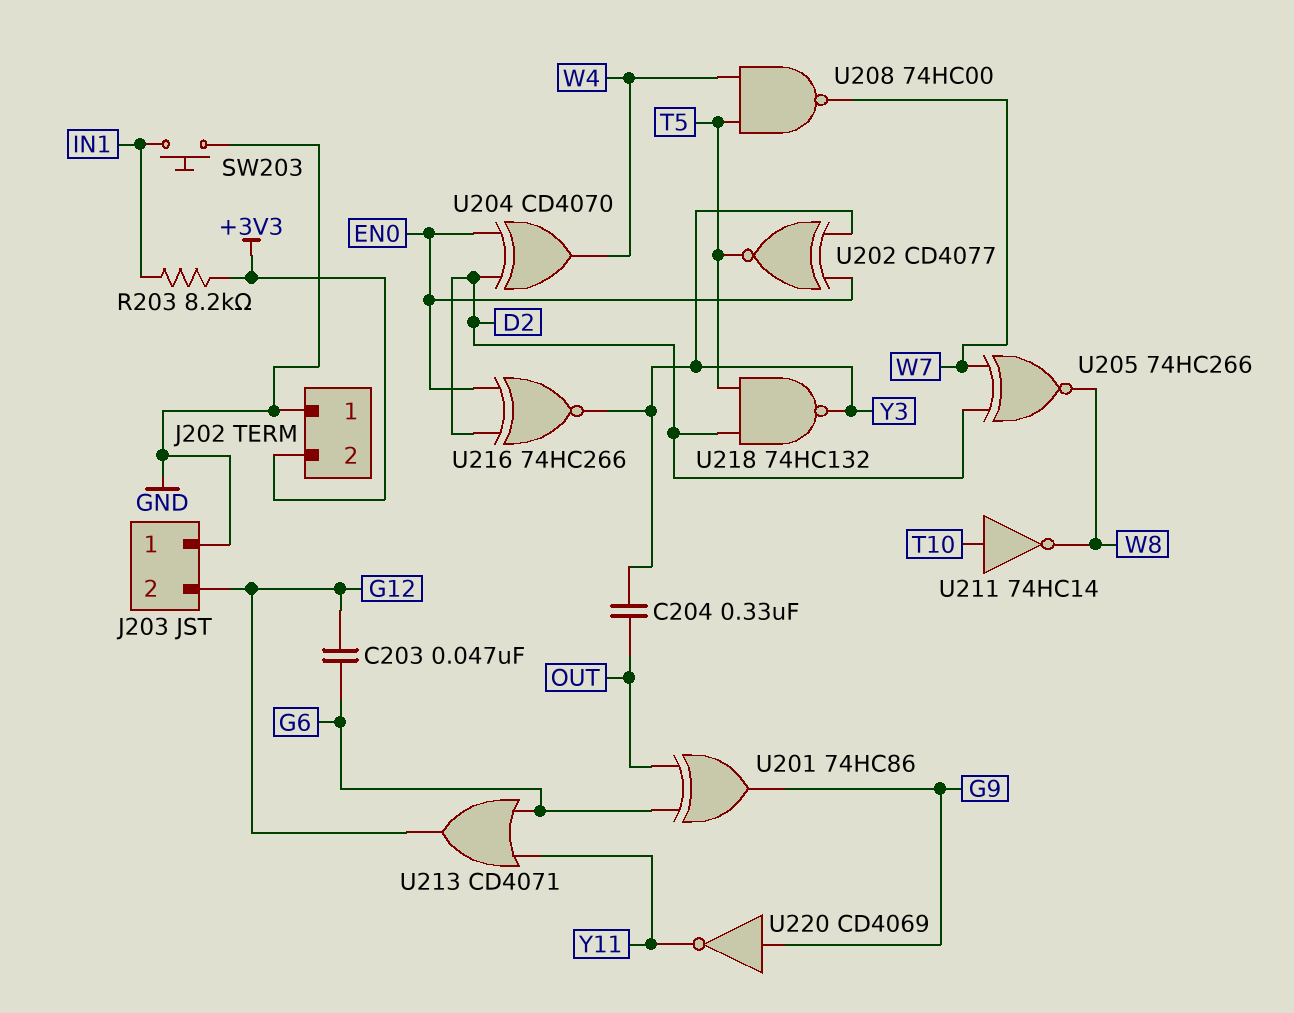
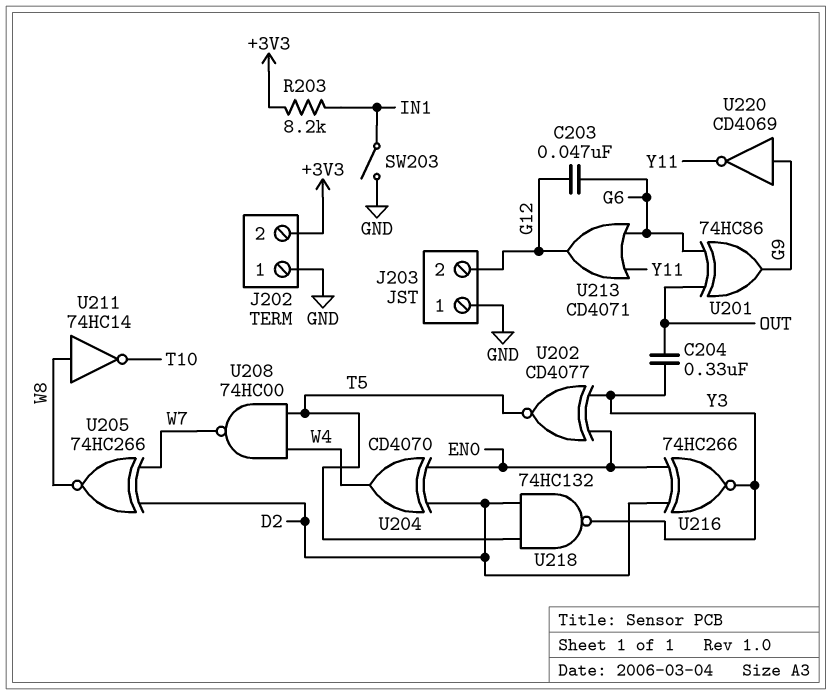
SW203: button (GND, IN1) -> switch (GND, IN1)
U211: NOT 74HC14 (in T10, out W8) -> NOT 74HC14 (in W8, out T10)

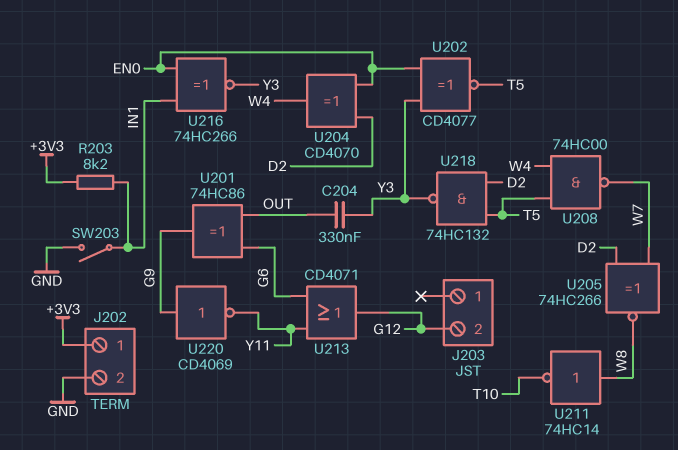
C203: 47nF (G6, G12) -> none
J202 pin 1: GND -> +3V3
J202 pin 2: +3V3 -> GND
J203 pin 1: GND -> none
U216: XNOR 74HC266 (in D2, in EN0, out Y3) -> XNOR 74HC266 (in EN0, in IN1, out Y3)

